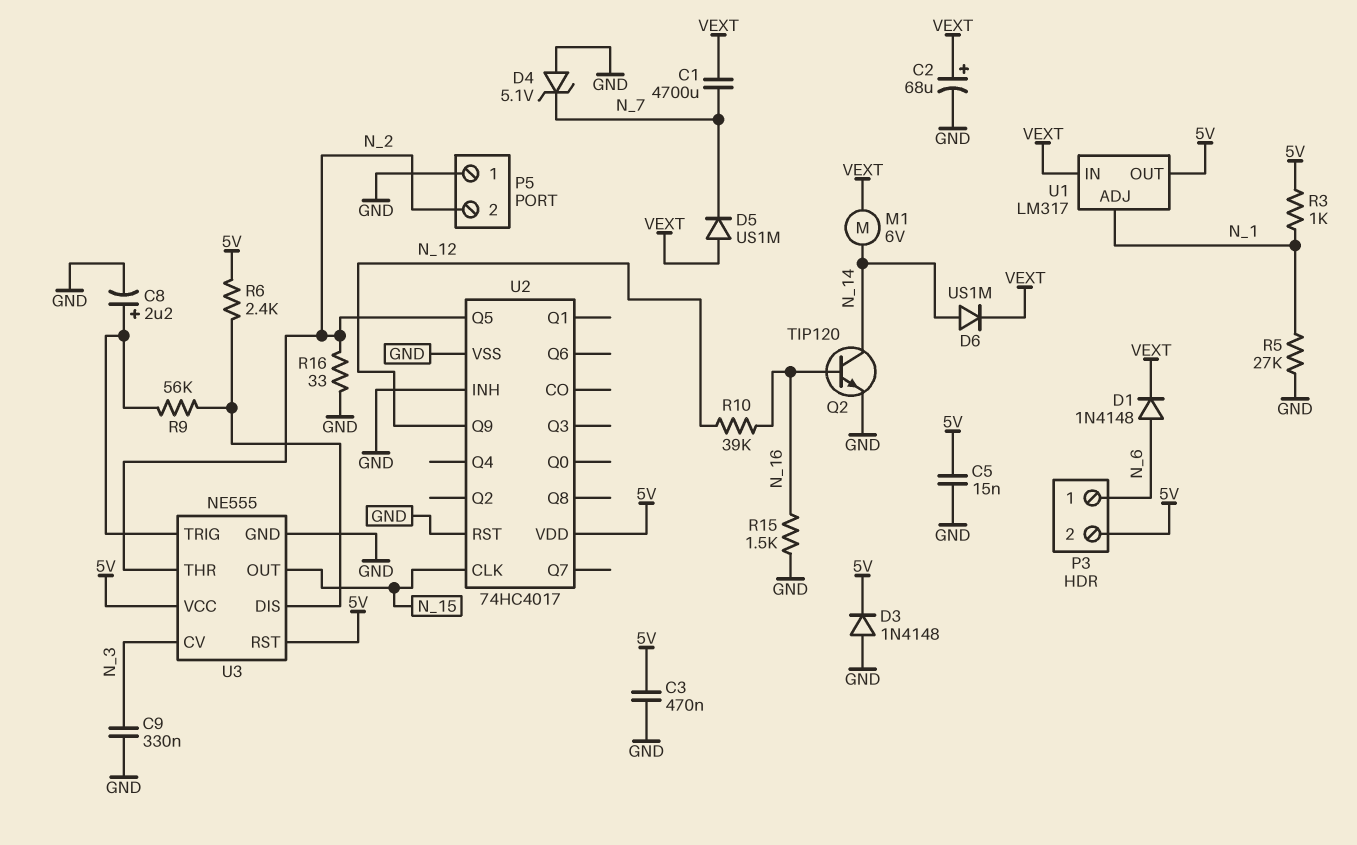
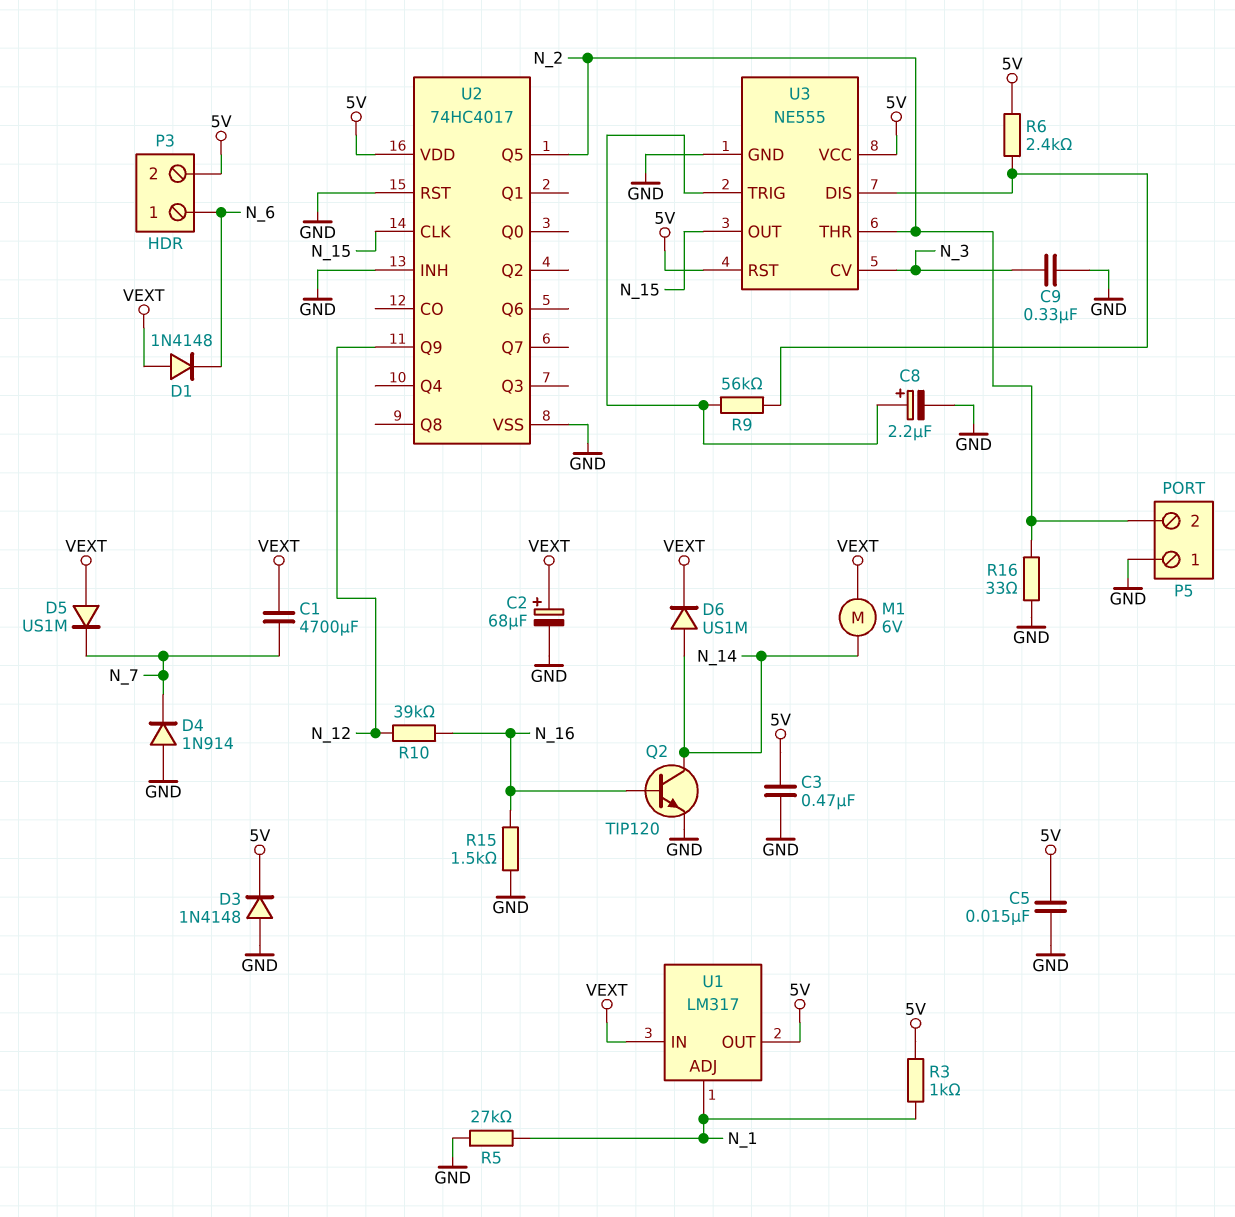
D1: diode 1N4148 (A N_6, K VEXT) -> diode 1N4148 (A VEXT, K N_6)
D4: zener 5.1V (A GND, K N_7) -> diode 1N914 (A GND, K N_7)

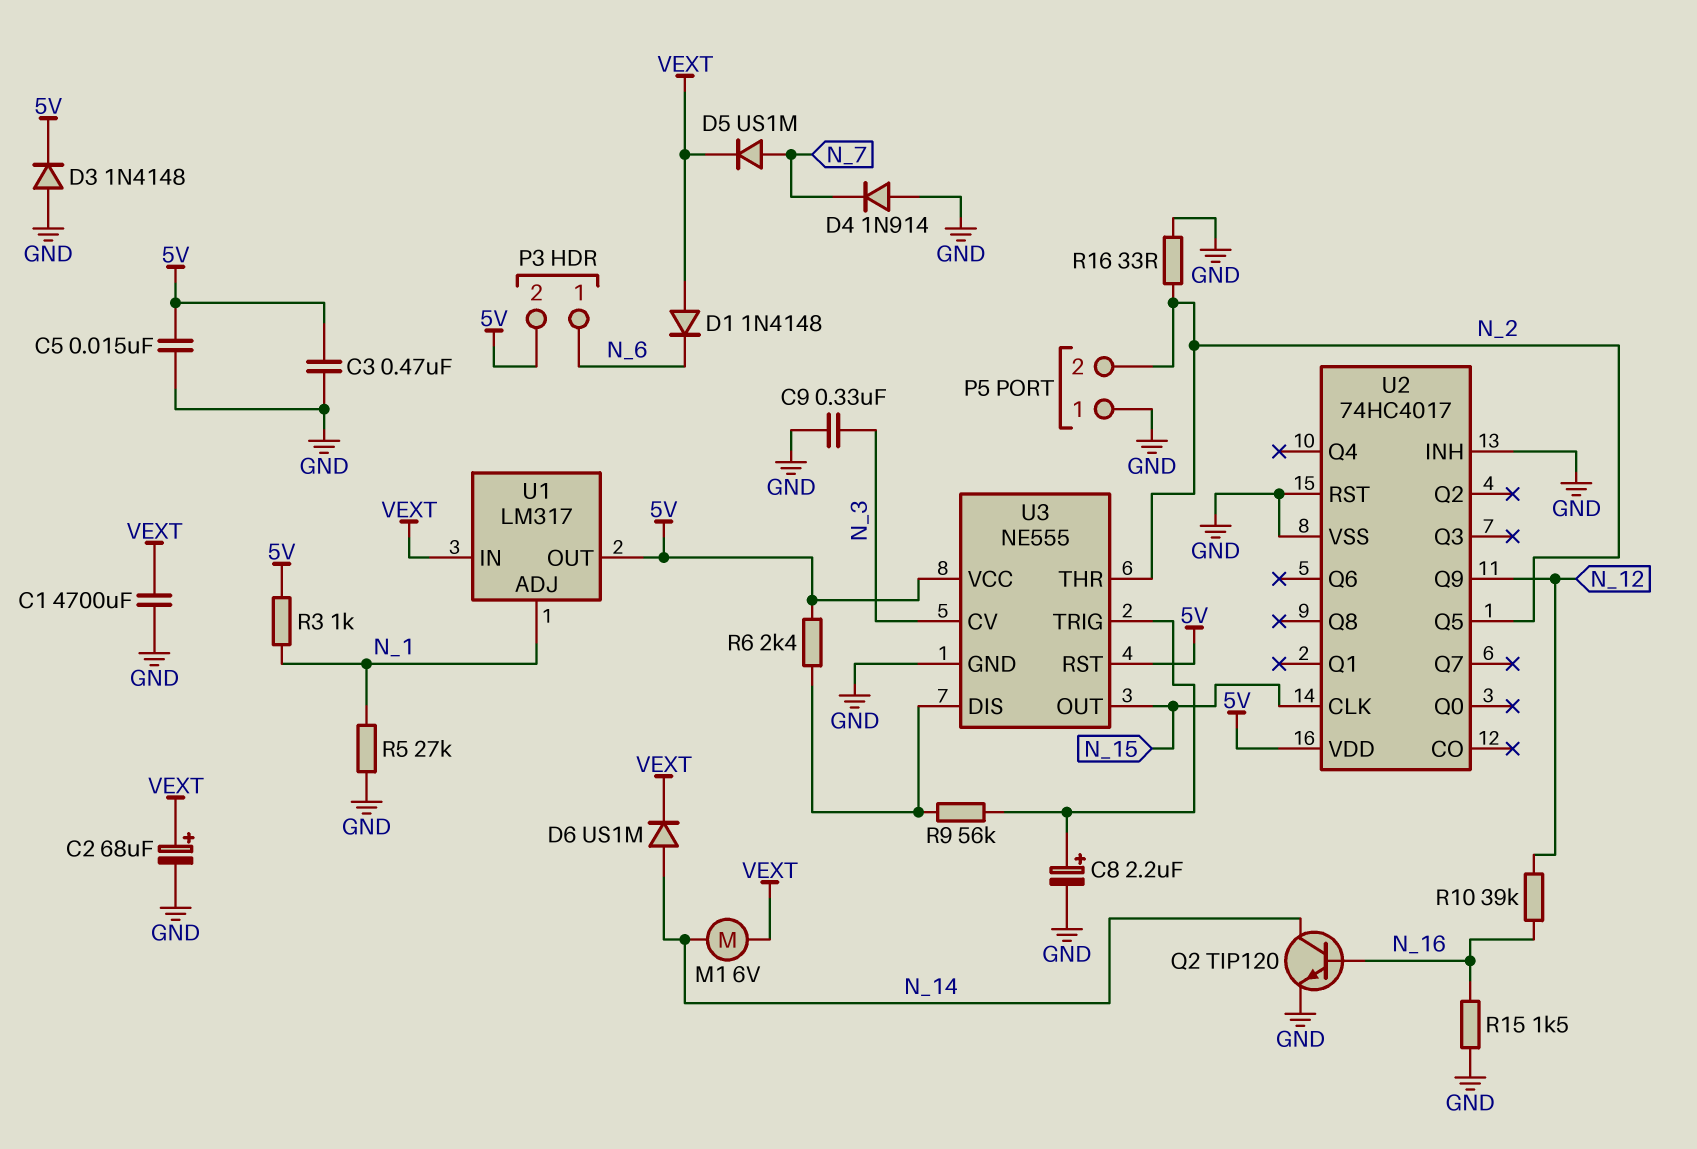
C1: 4700uF (N_7, VEXT) -> 4700uF (GND, VEXT)
D5: diode US1M (A VEXT, K N_7) -> diode US1M (A N_7, K VEXT)

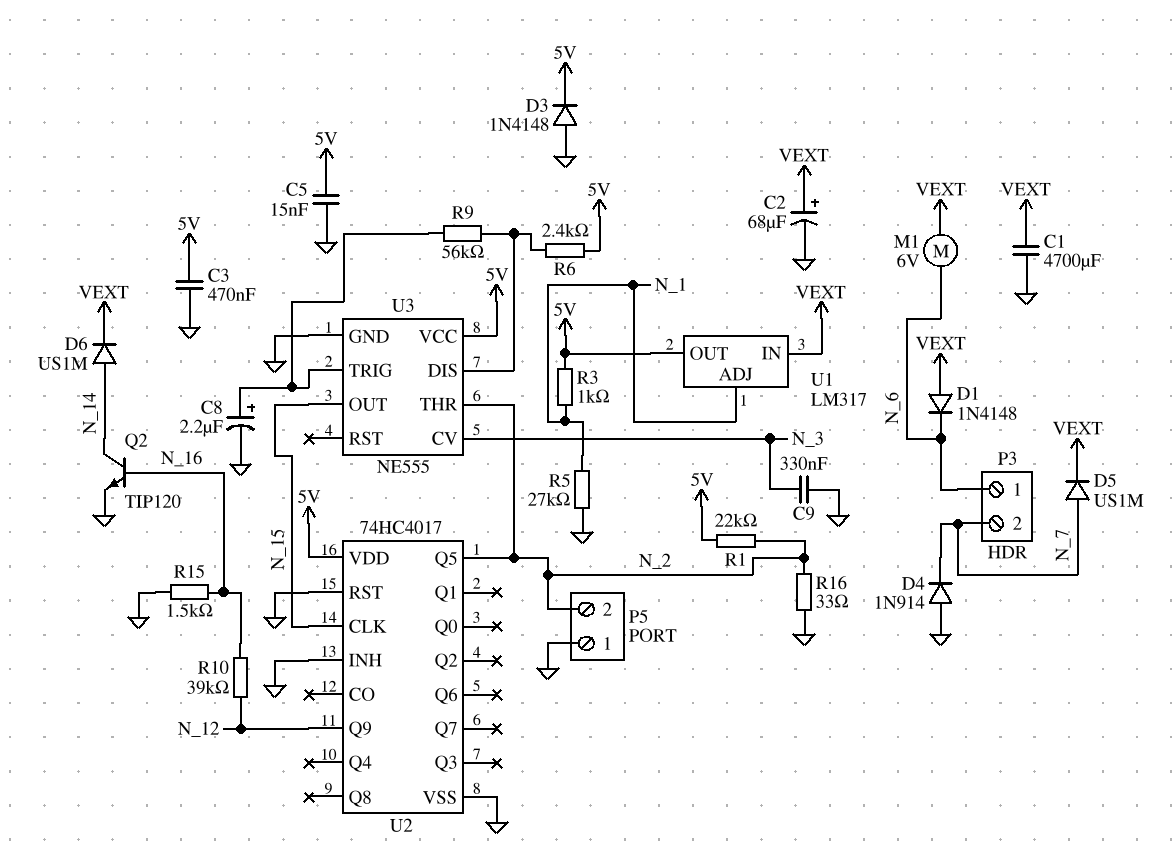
M1: motor 6V (N_14, VEXT) -> motor 6V (N_6, VEXT)
P3 pin 2: 5V -> N_7
R1: none -> 22k (5V, N_2)
U3 pin RST: 5V -> none

